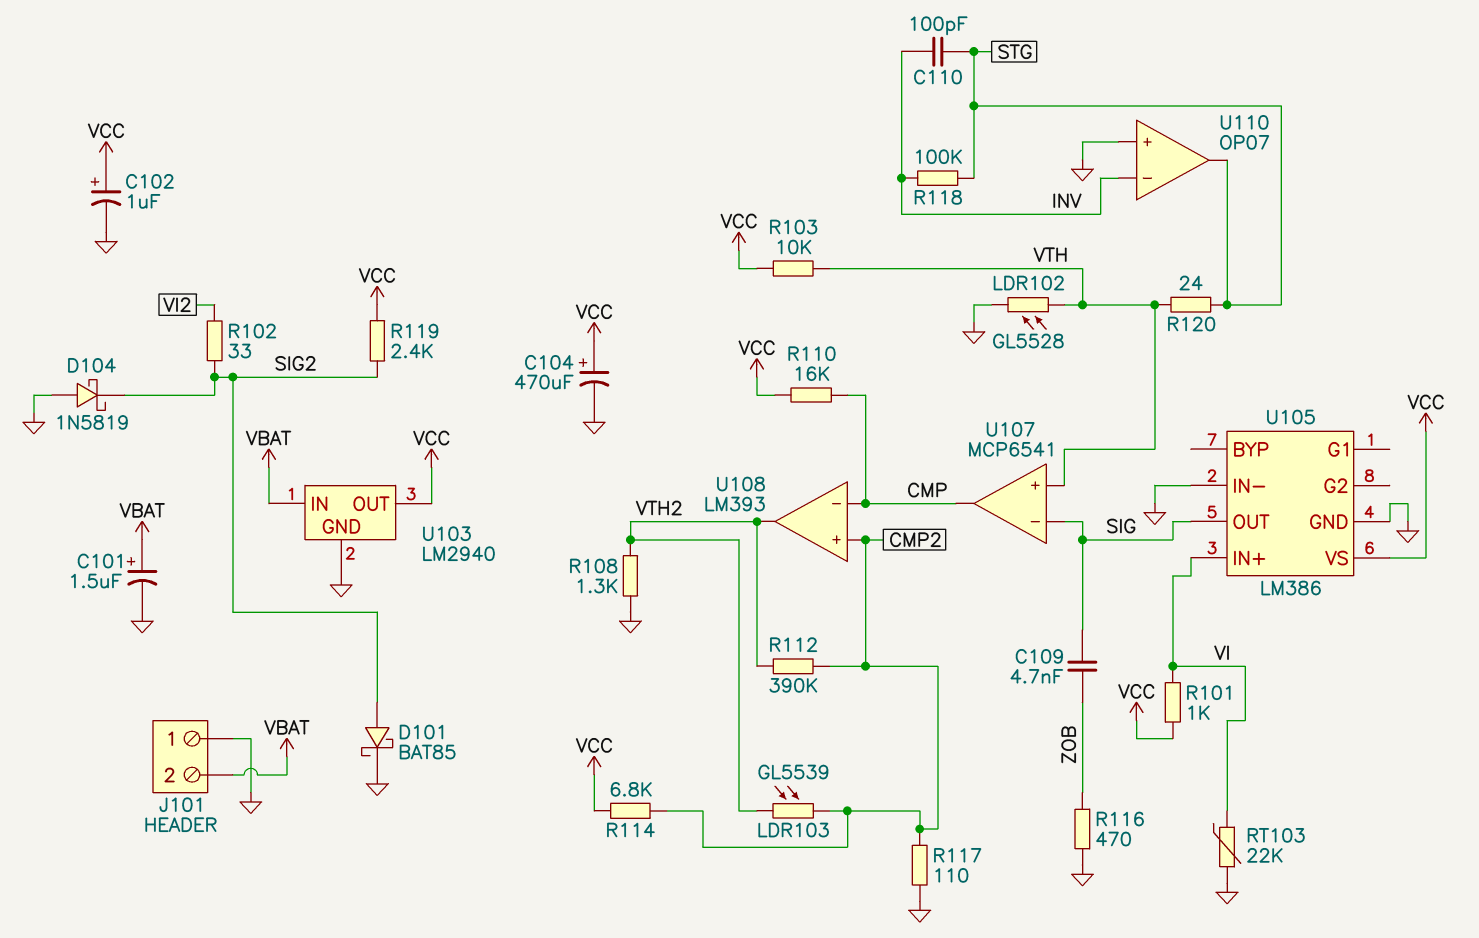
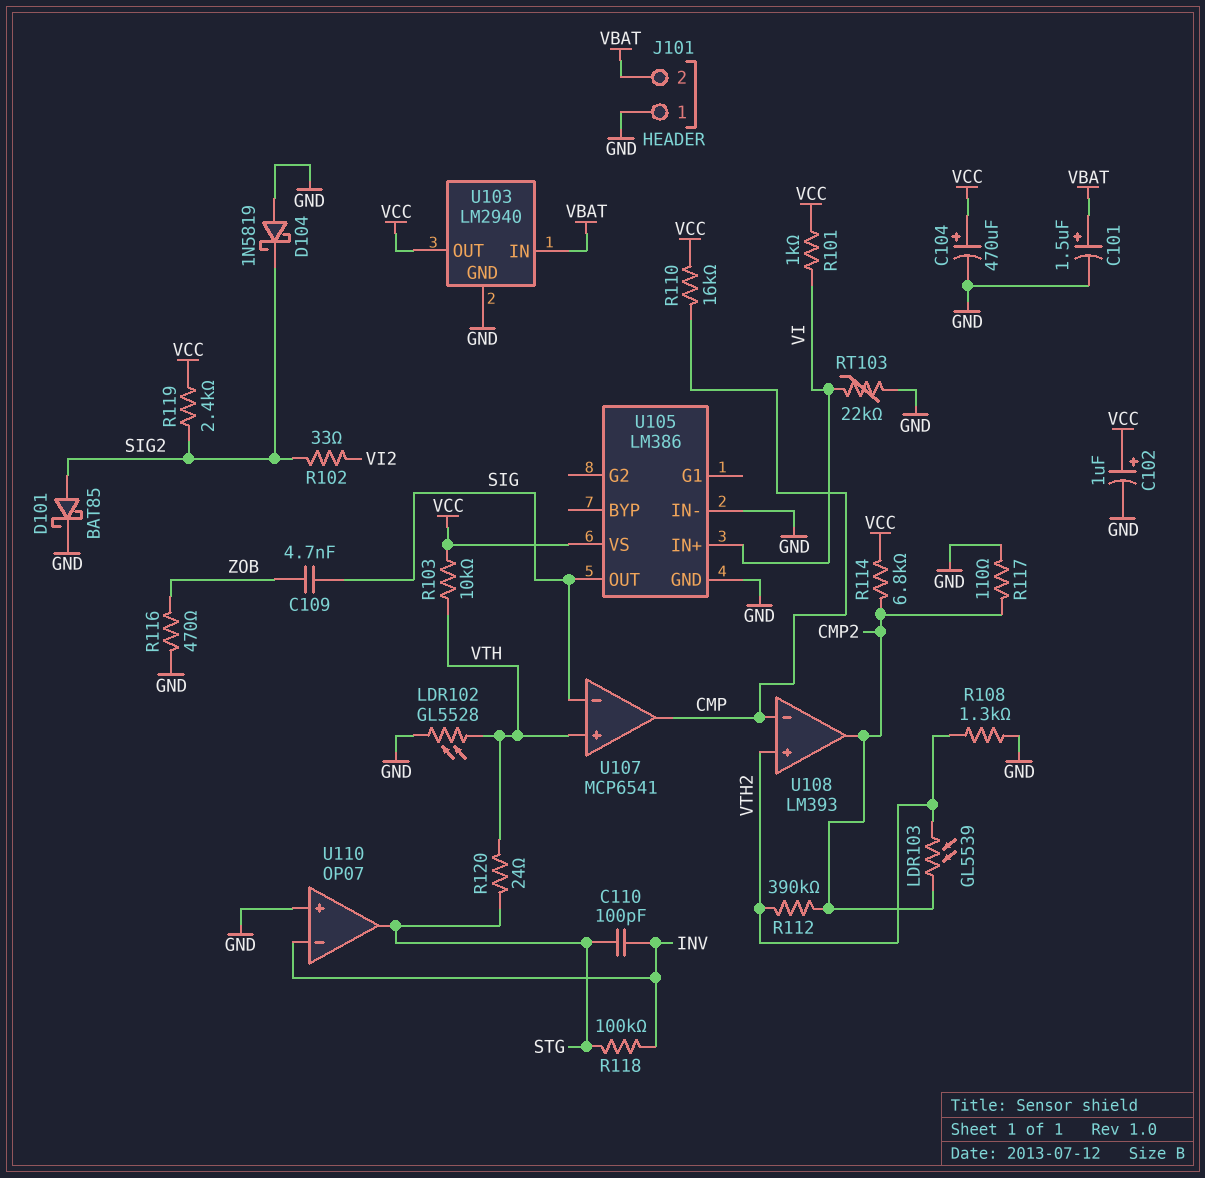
U108 pin in+: CMP2 -> VTH2
U108 pin out: VTH2 -> CMP2

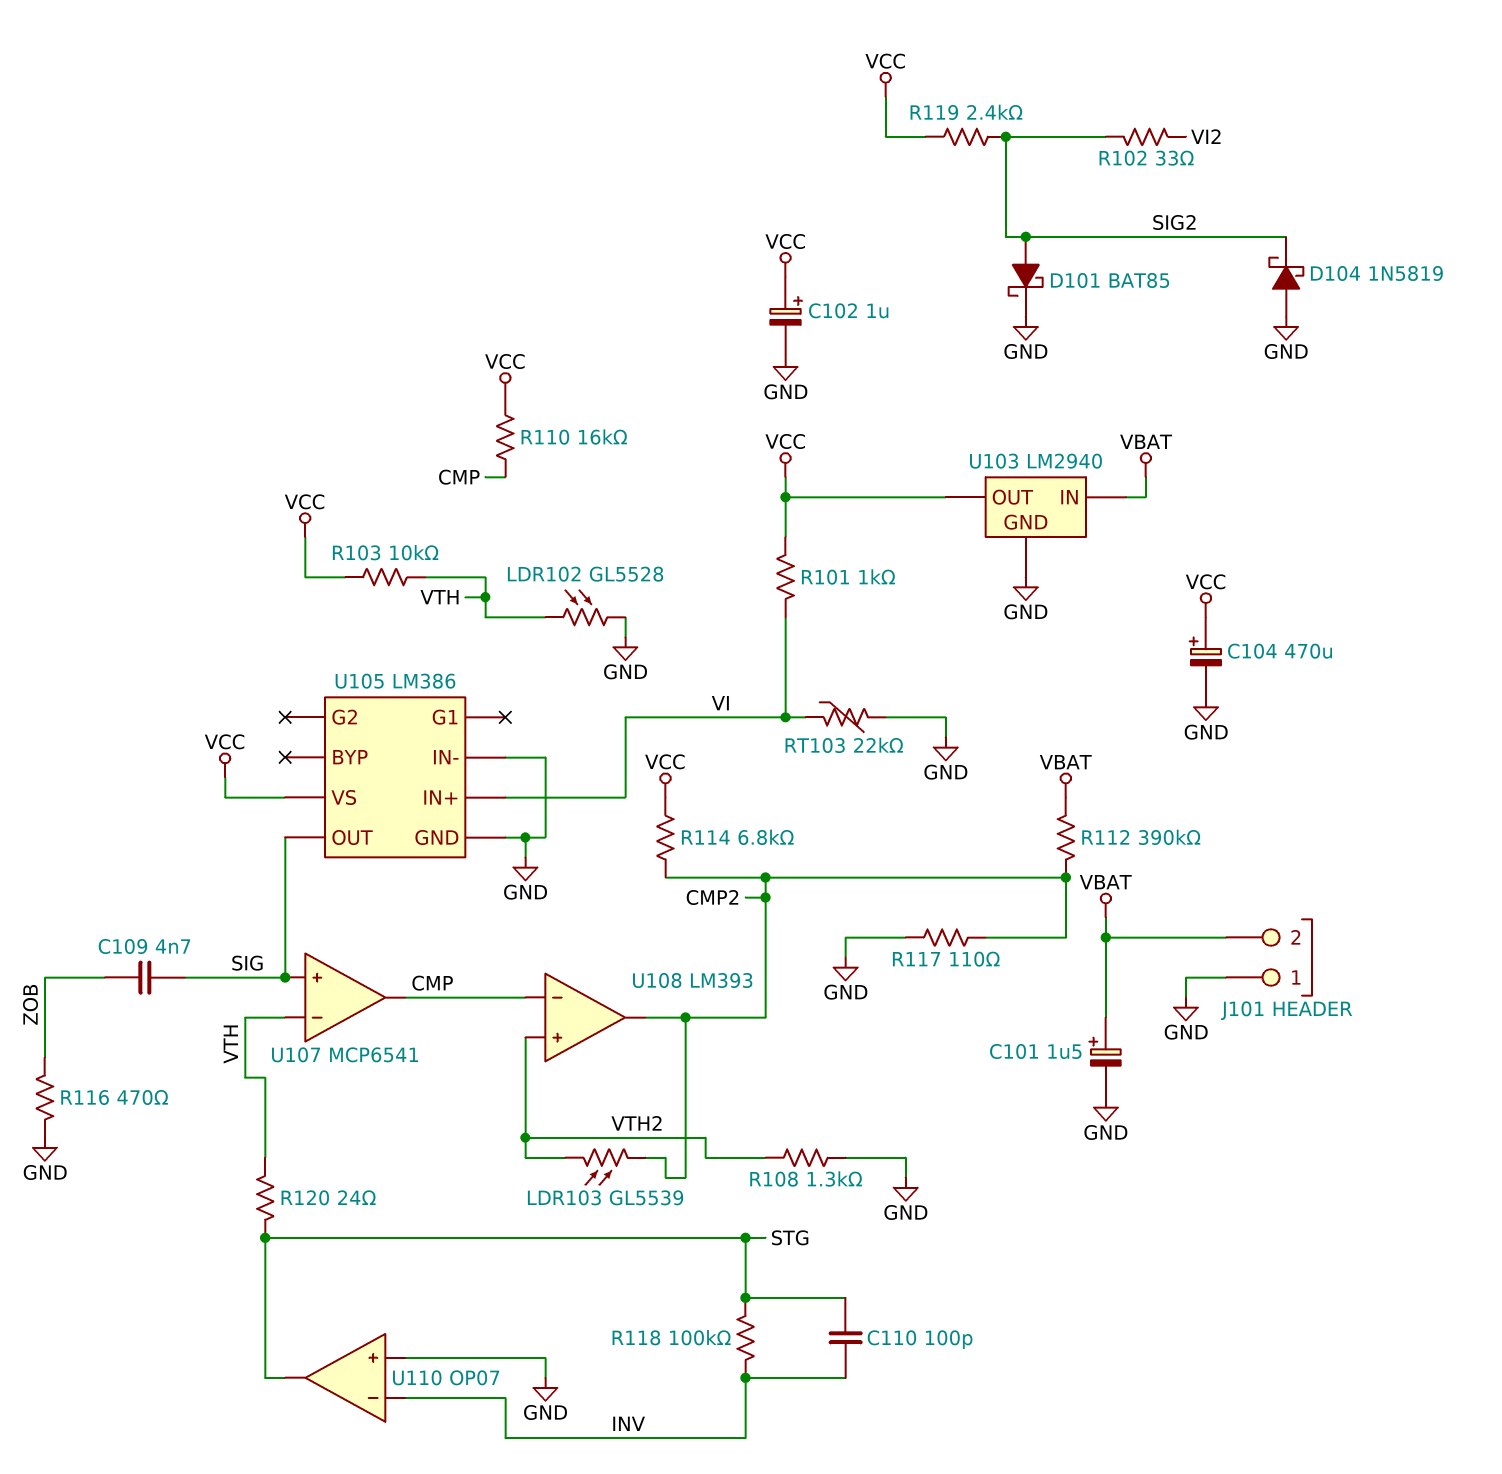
R112: 390k (CMP2, VTH2) -> 390k (CMP2, VBAT)
U107 pin in+: VTH -> SIG
U107 pin in-: SIG -> VTH

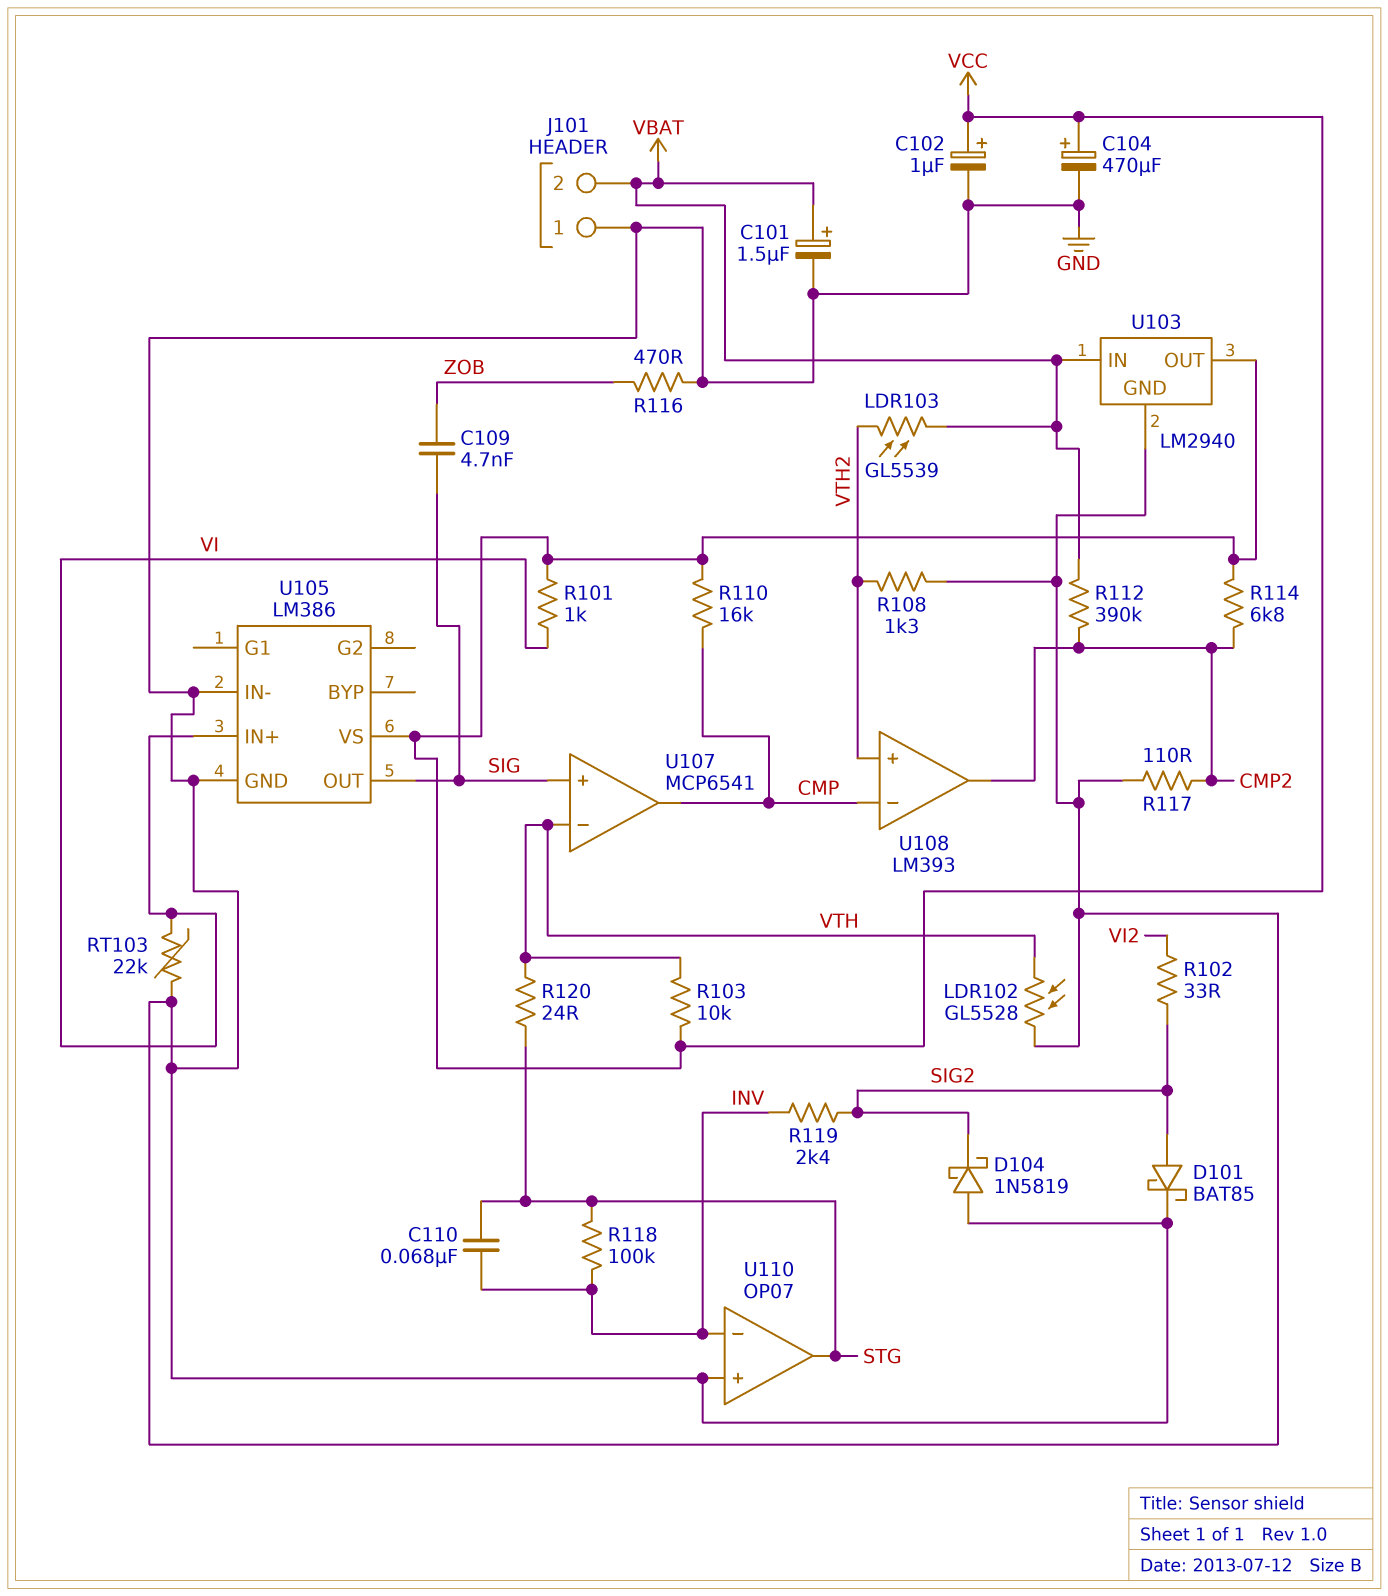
C110: 100pF (INV, STG) -> 68nF (INV, STG)
LDR103: GL5539 (CMP2, VTH2) -> GL5539 (VBAT, VTH2)
R119: 2.4k (SIG2, VCC) -> 2.4k (INV, SIG2)

